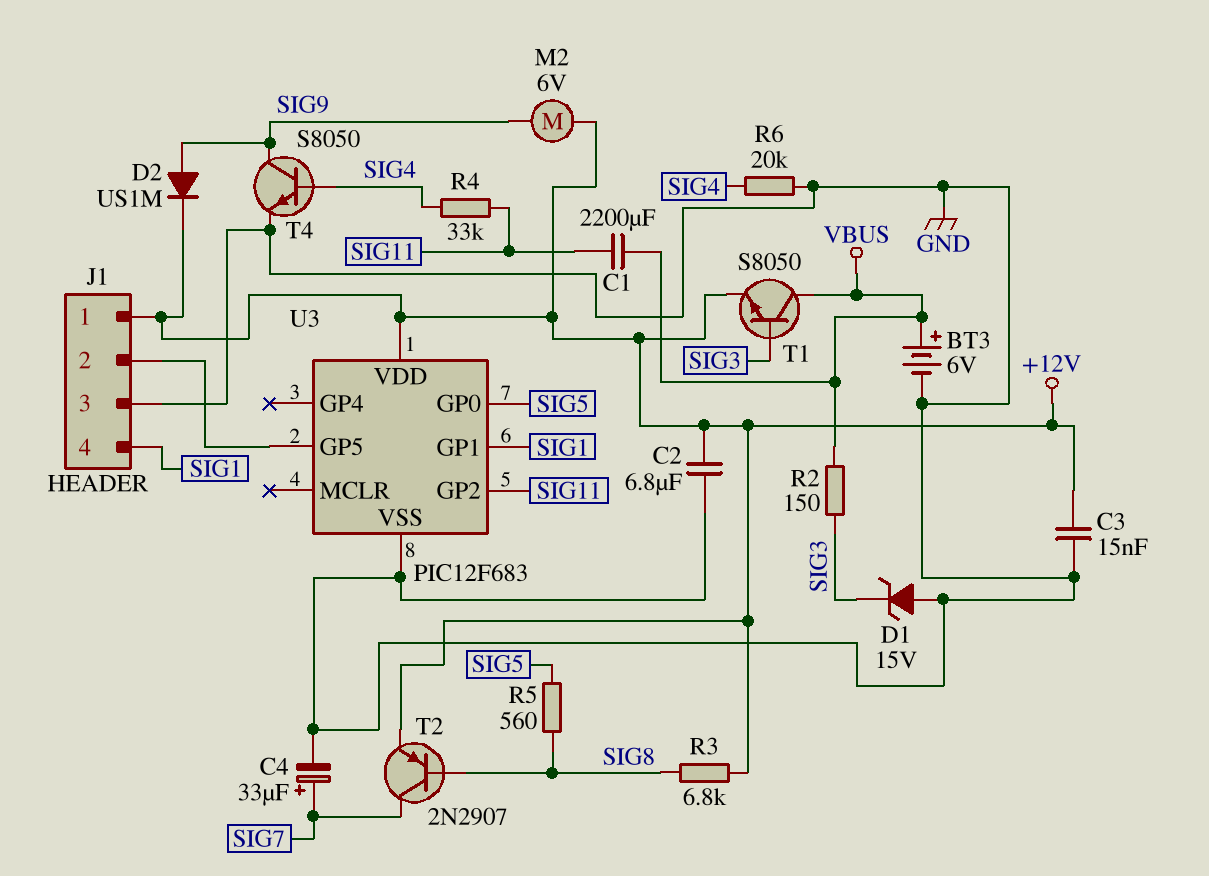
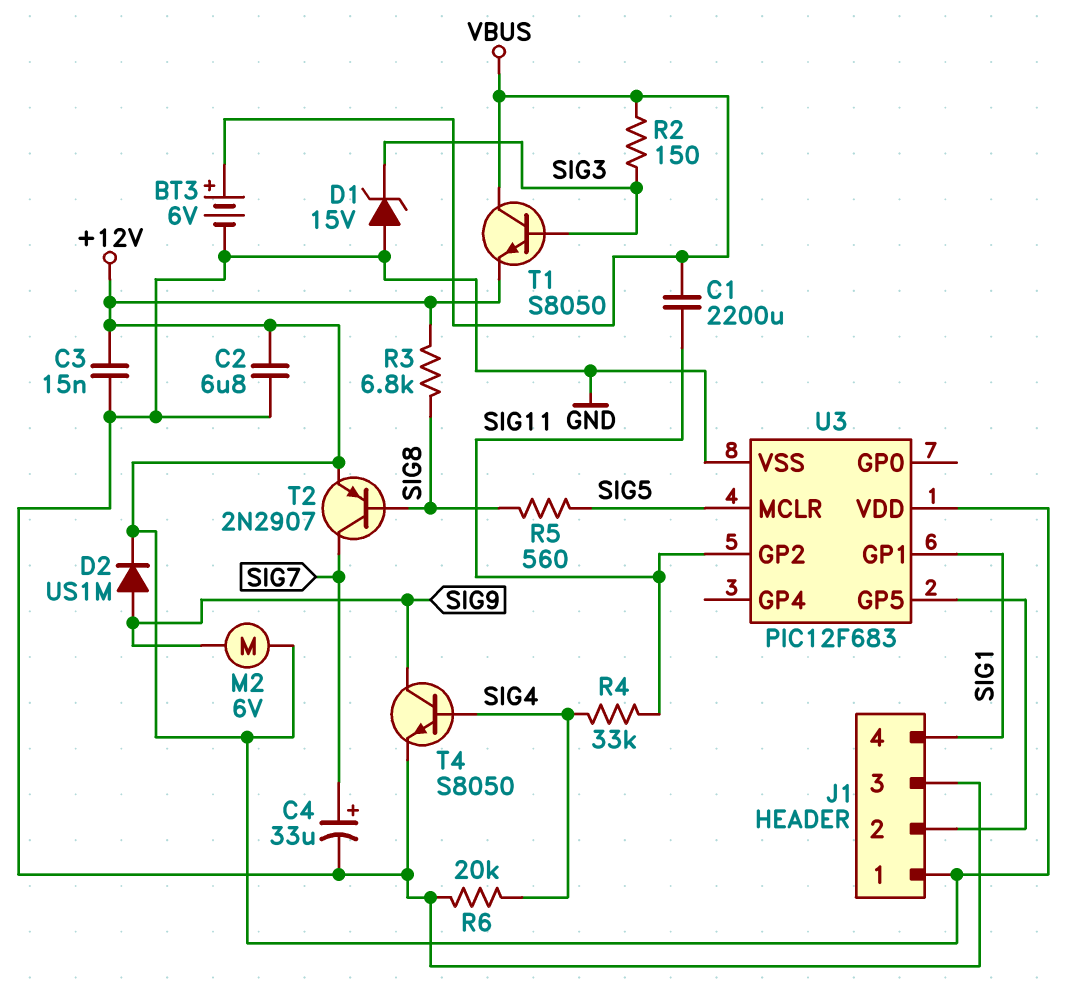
U3 pin GP0: SIG5 -> none
U3 pin MCLR: none -> SIG5

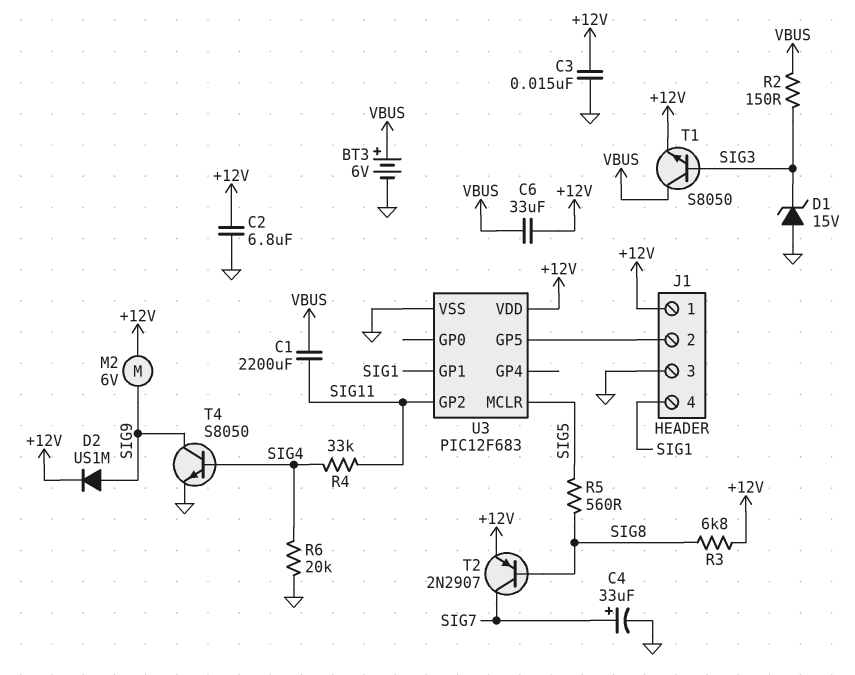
C6: none -> 33uF (+12V, VBUS)

